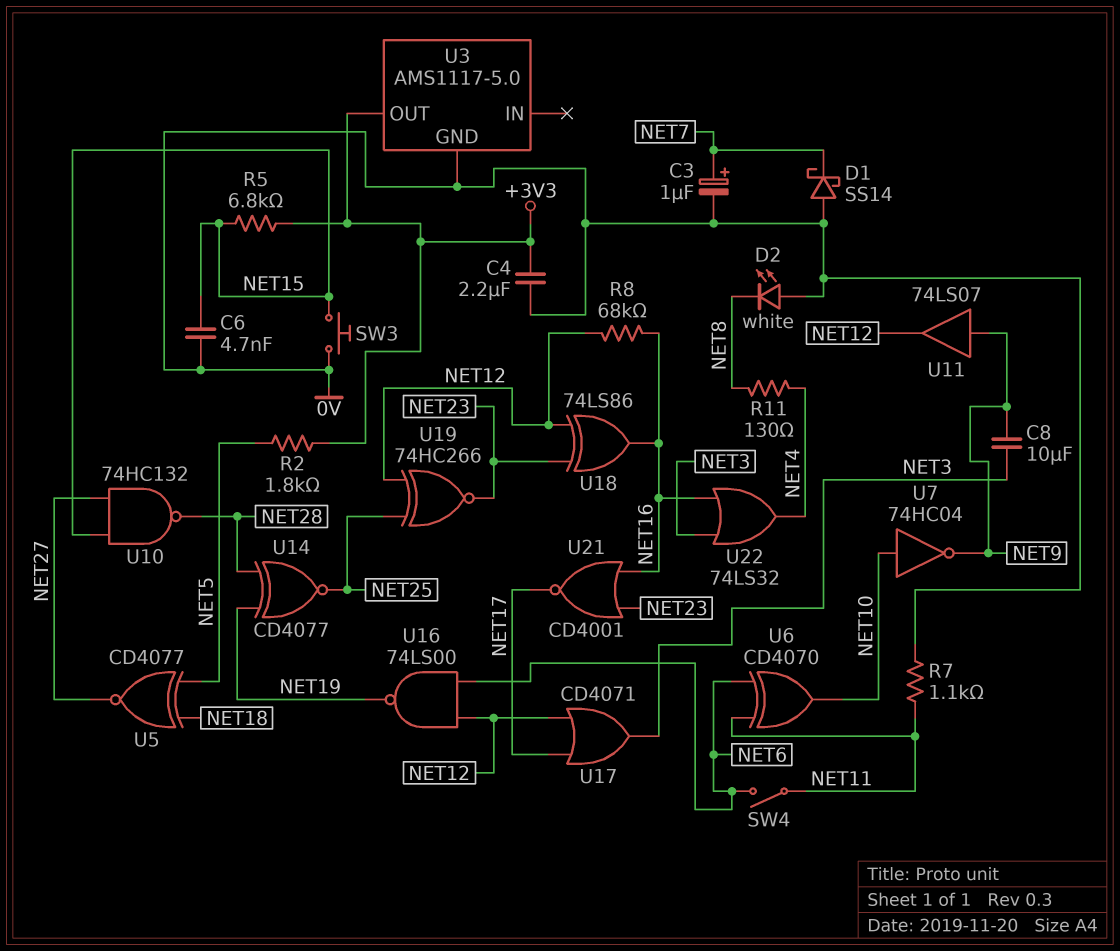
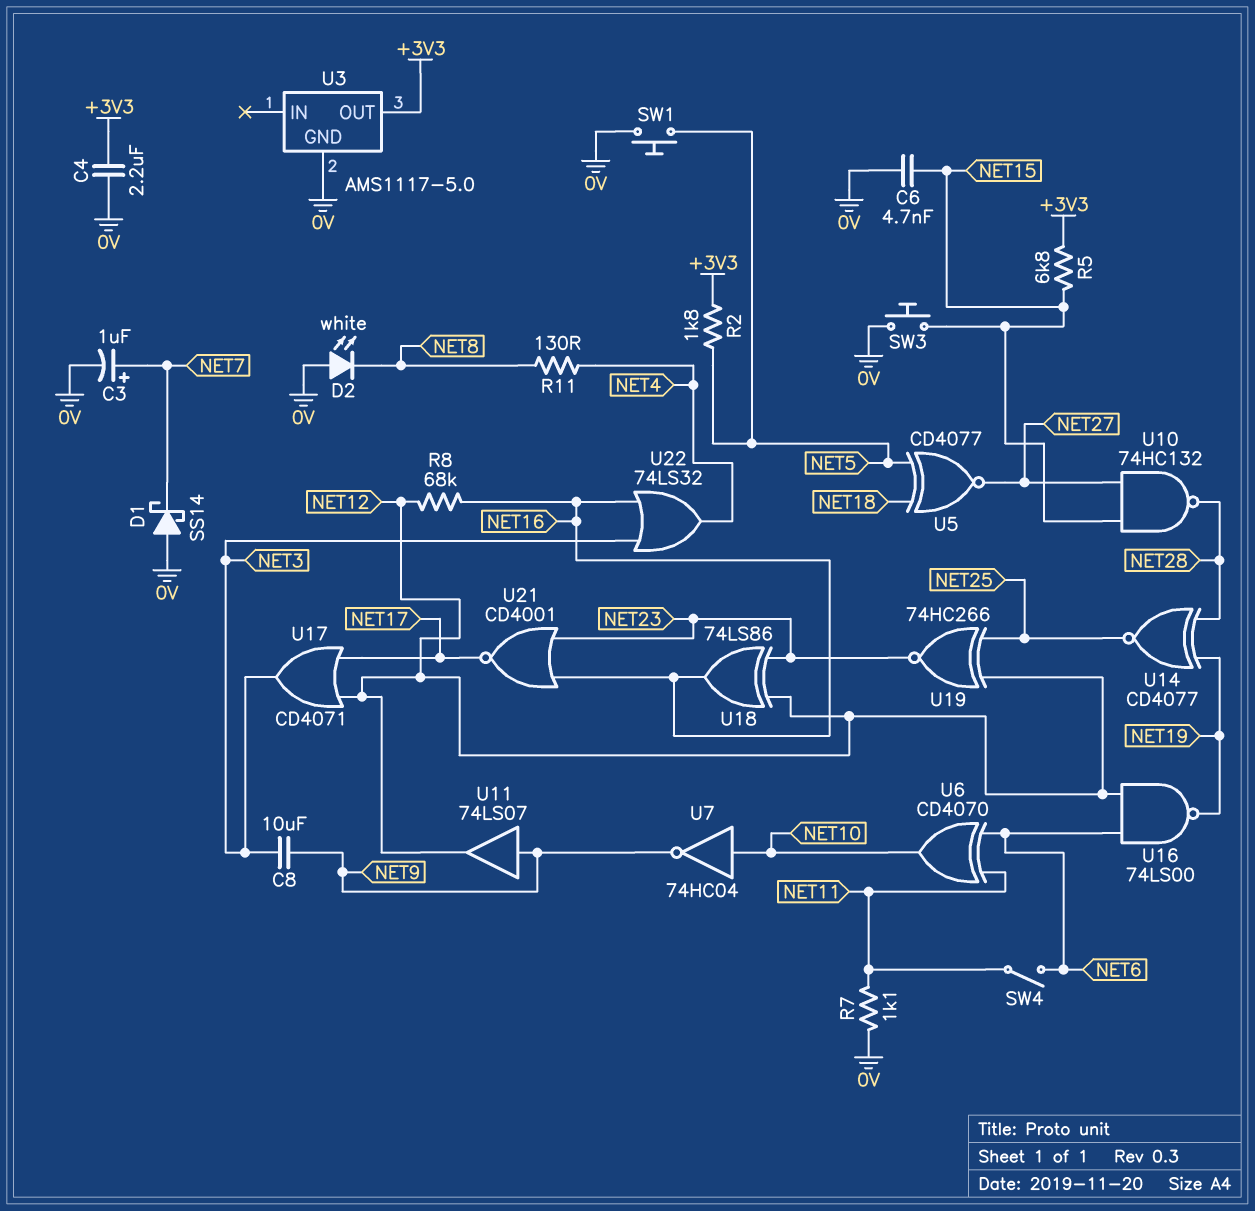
SW1: none -> button (0V, NET5)

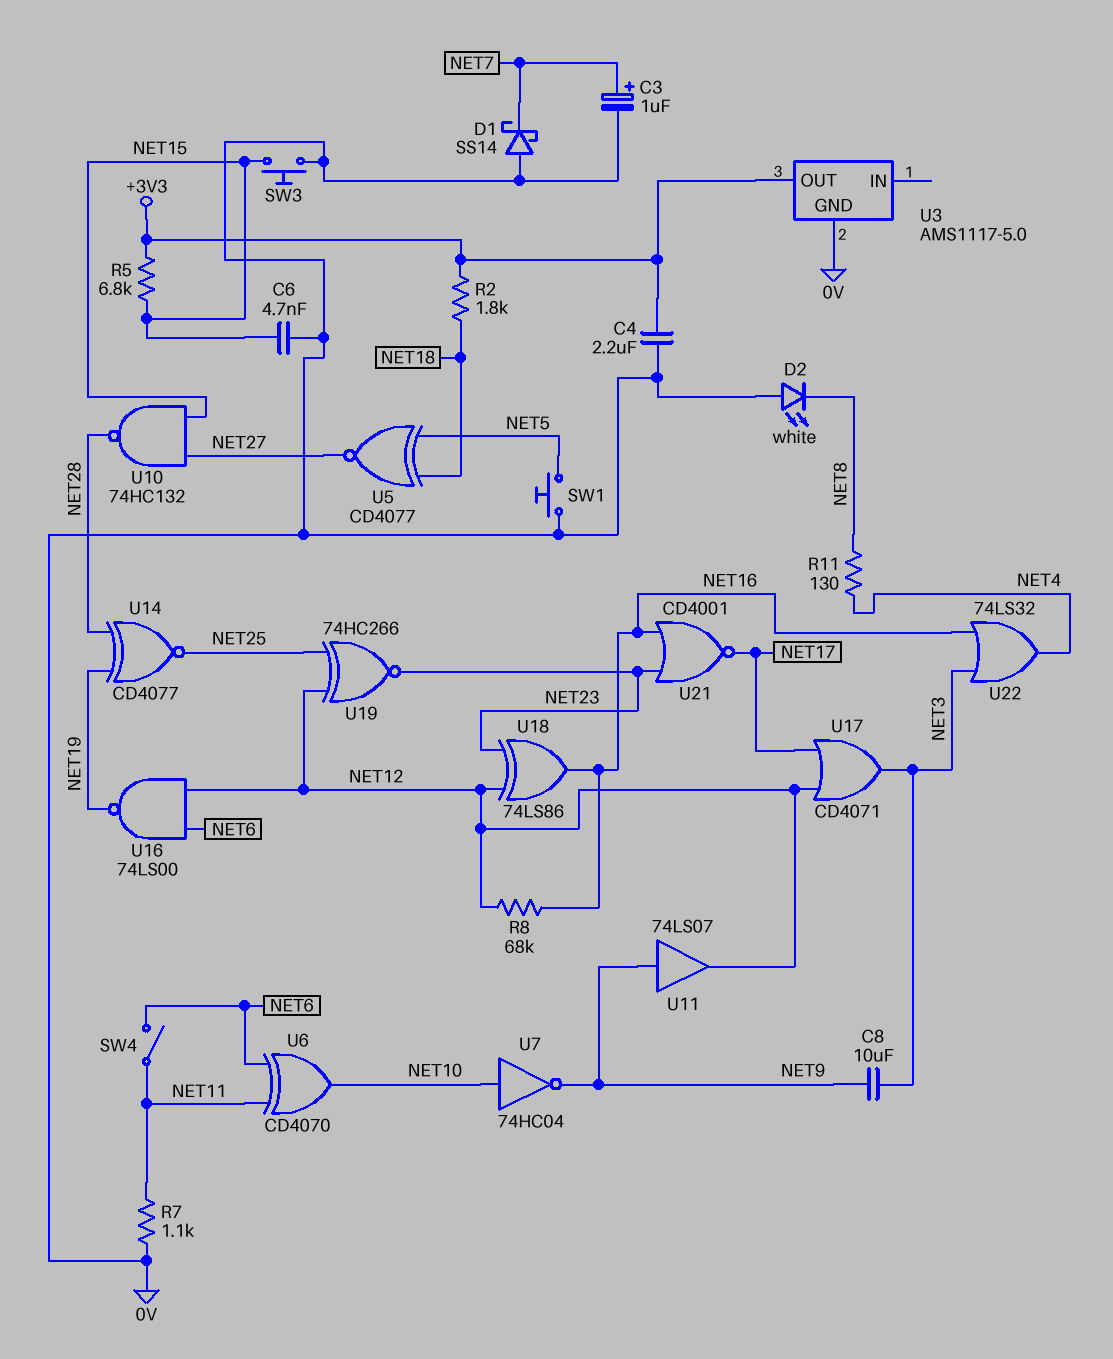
R2: 1.8k (+3V3, NET5) -> 1.8k (+3V3, NET18)

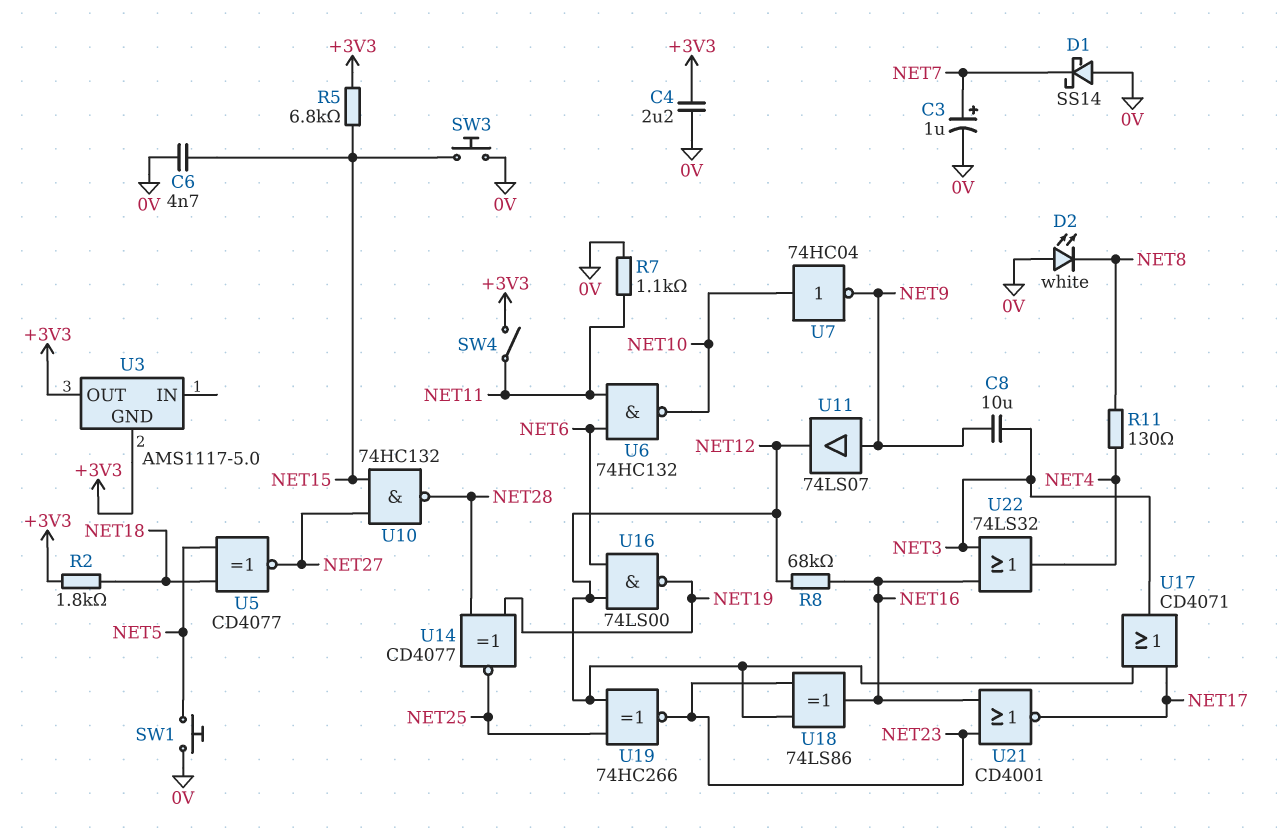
SW4: switch (NET6, NET11) -> switch (+3V3, NET11)
U3 pin GND: 0V -> +3V3
U6: XOR CD4070 (in NET6, in NET11, out NET10) -> NAND 74HC132 (in NET6, in NET11, out NET10)

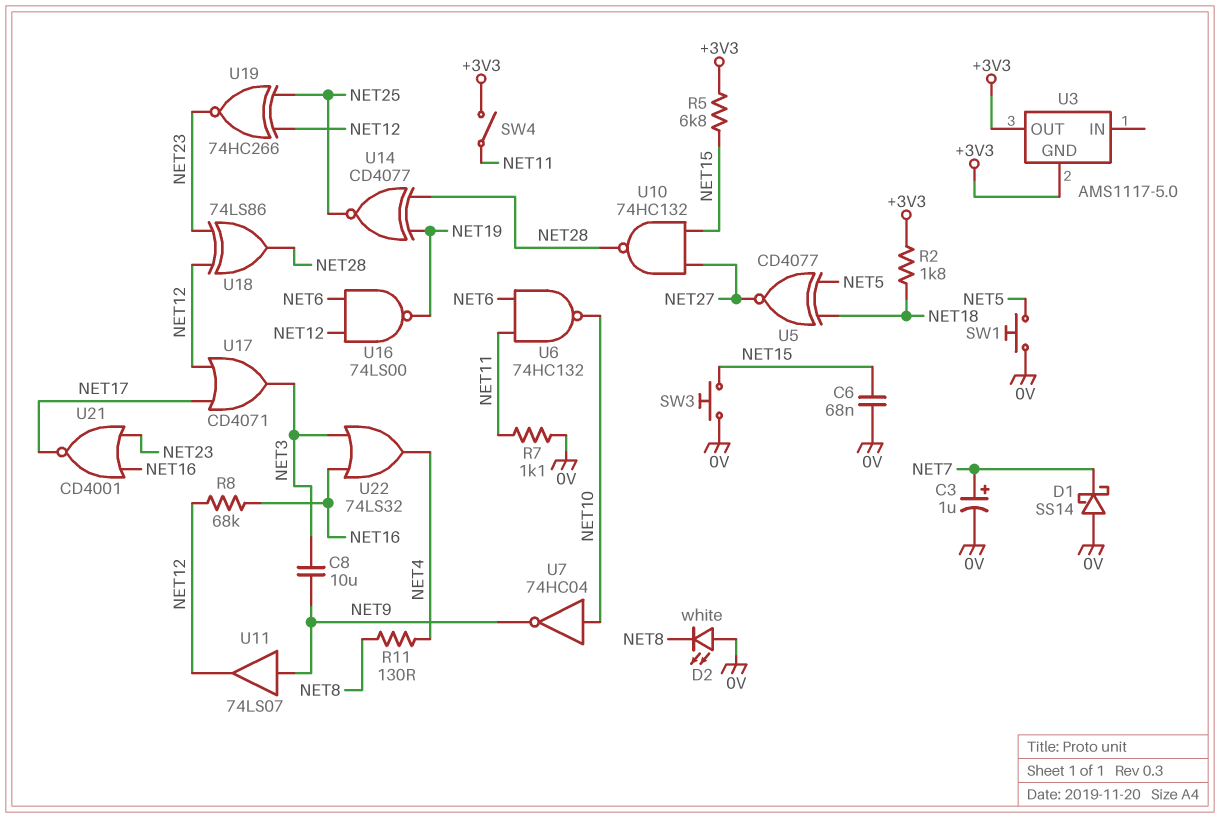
C4: 2.2uF (+3V3, 0V) -> none
C6: 4.7nF (0V, NET15) -> 68nF (0V, NET15)
U18: XOR 74LS86 (in NET12, in NET23, out NET16) -> XOR 74LS86 (in NET12, in NET23, out NET28)

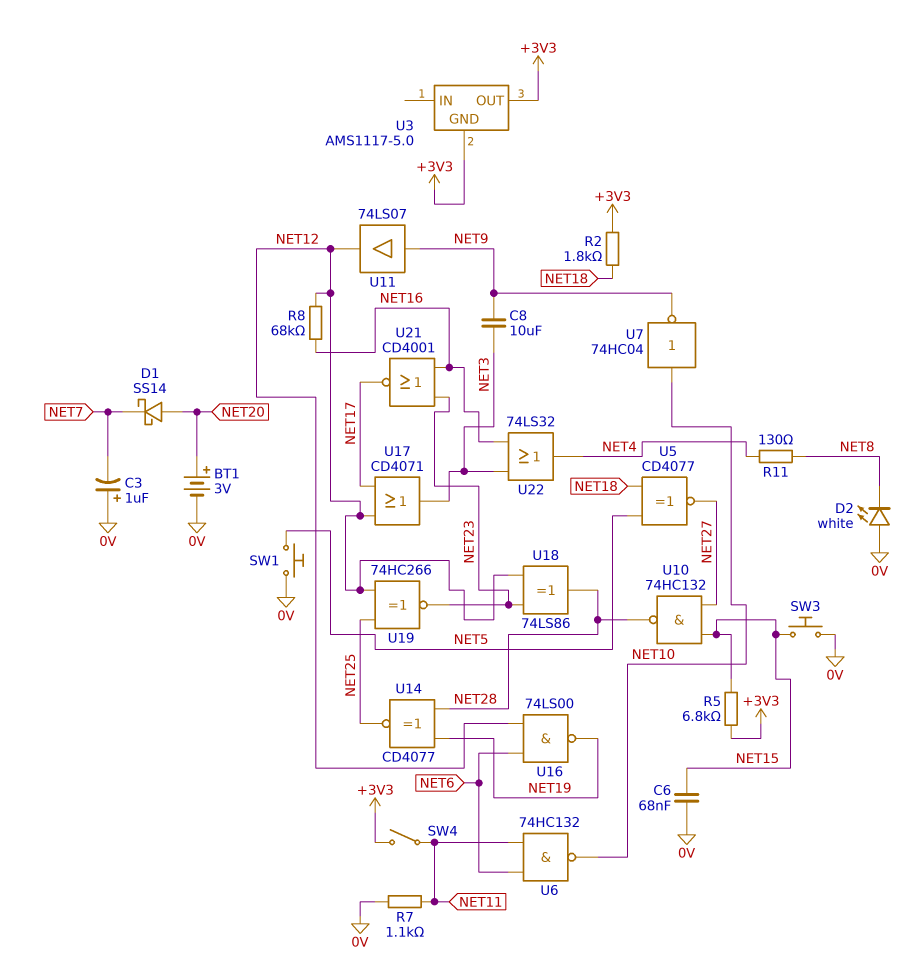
BT1: none -> 3V (plus NET20, minus 0V)
C3: 1uF (plus NET7, minus 0V) -> 1uF (plus 0V, minus NET7)
D1: schottky SS14 (A 0V, K NET7) -> schottky SS14 (A NET20, K NET7)

